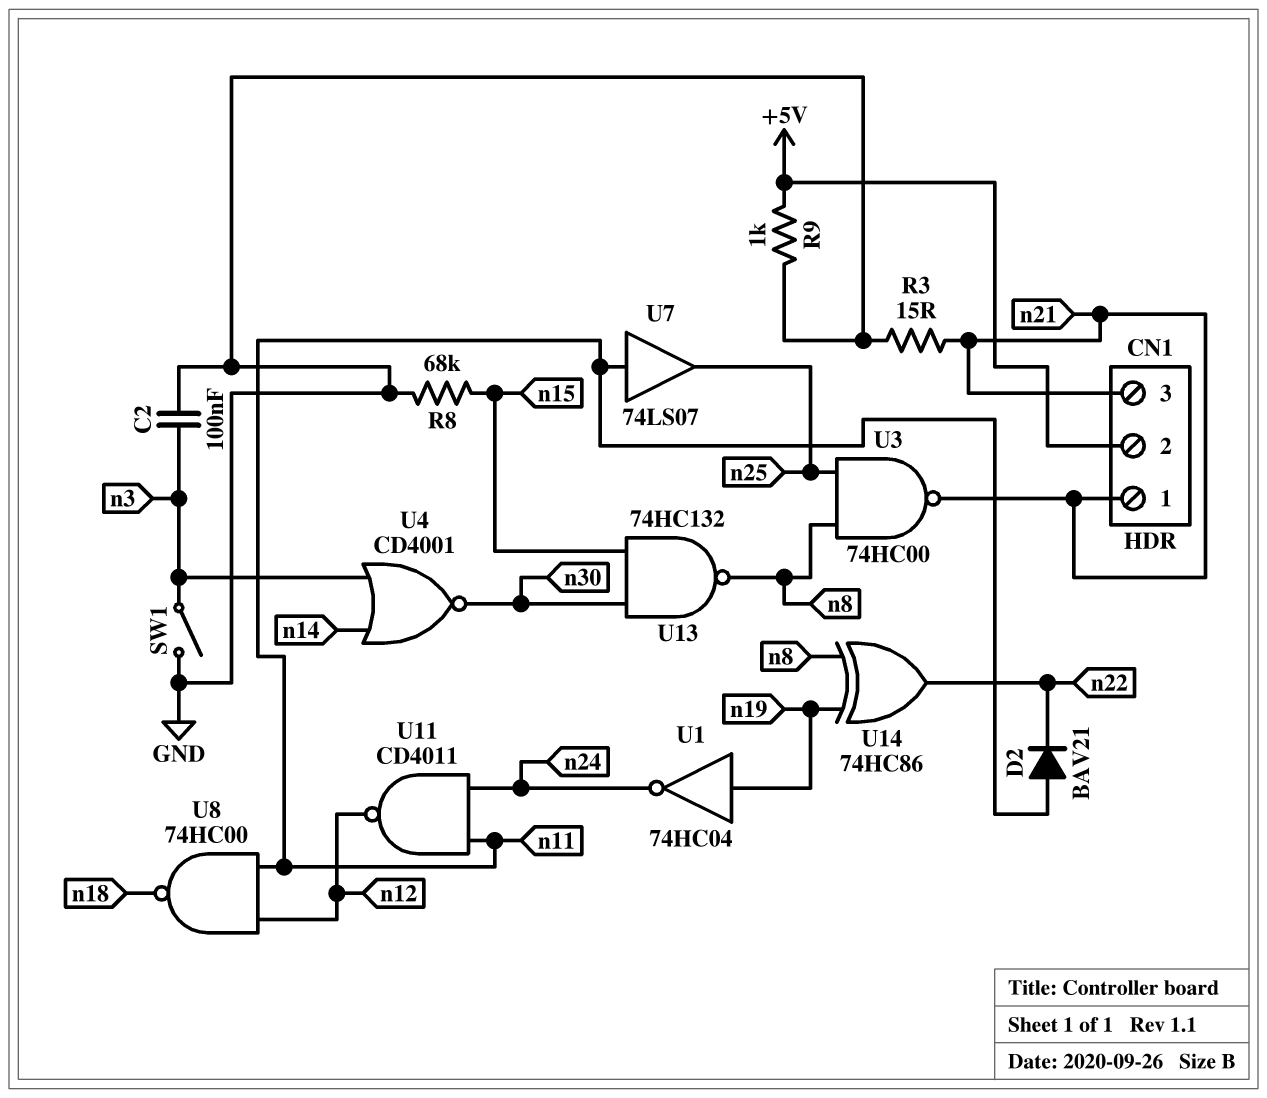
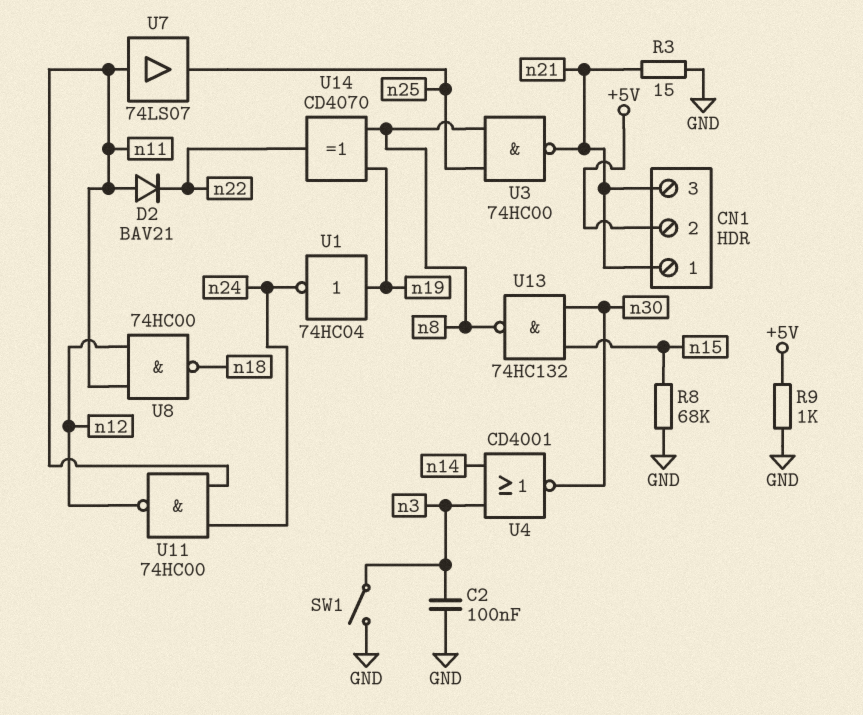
U11: NAND CD4011 (in n11, in n24, out n12) -> NAND 74HC00 (in n11, in n24, out n12)
U14: XOR 74HC86 (in n8, in n19, out n22) -> XOR CD4070 (in n8, in n19, out n22)

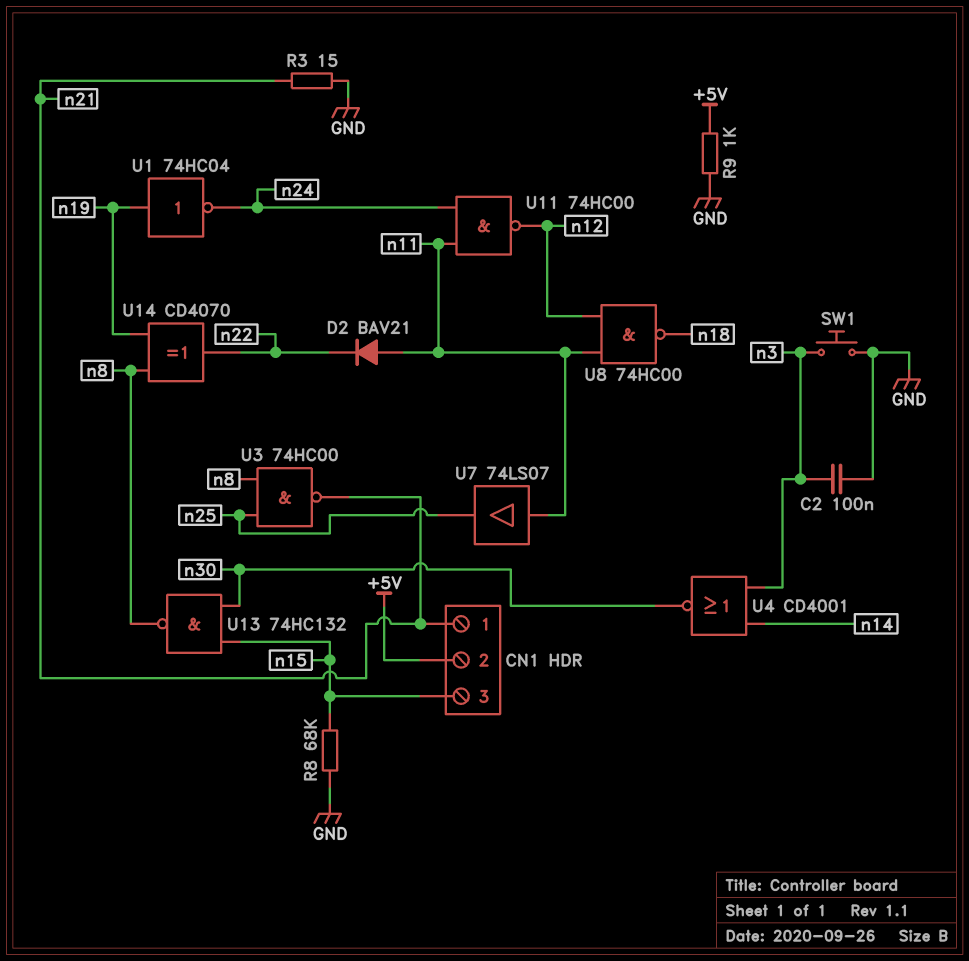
CN1 pin 3: n21 -> n15
SW1: switch (GND, n3) -> button (GND, n3)

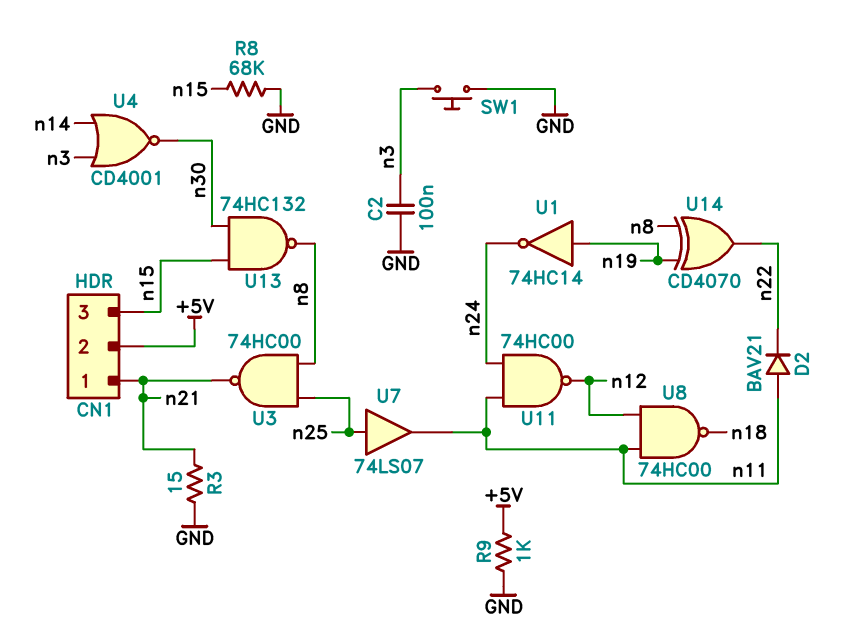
U1: NOT 74HC04 (in n19, out n24) -> NOT 74HC14 (in n19, out n24)
U7: buffer 74LS07 (in n11, out n25) -> buffer 74LS07 (in n25, out n11)

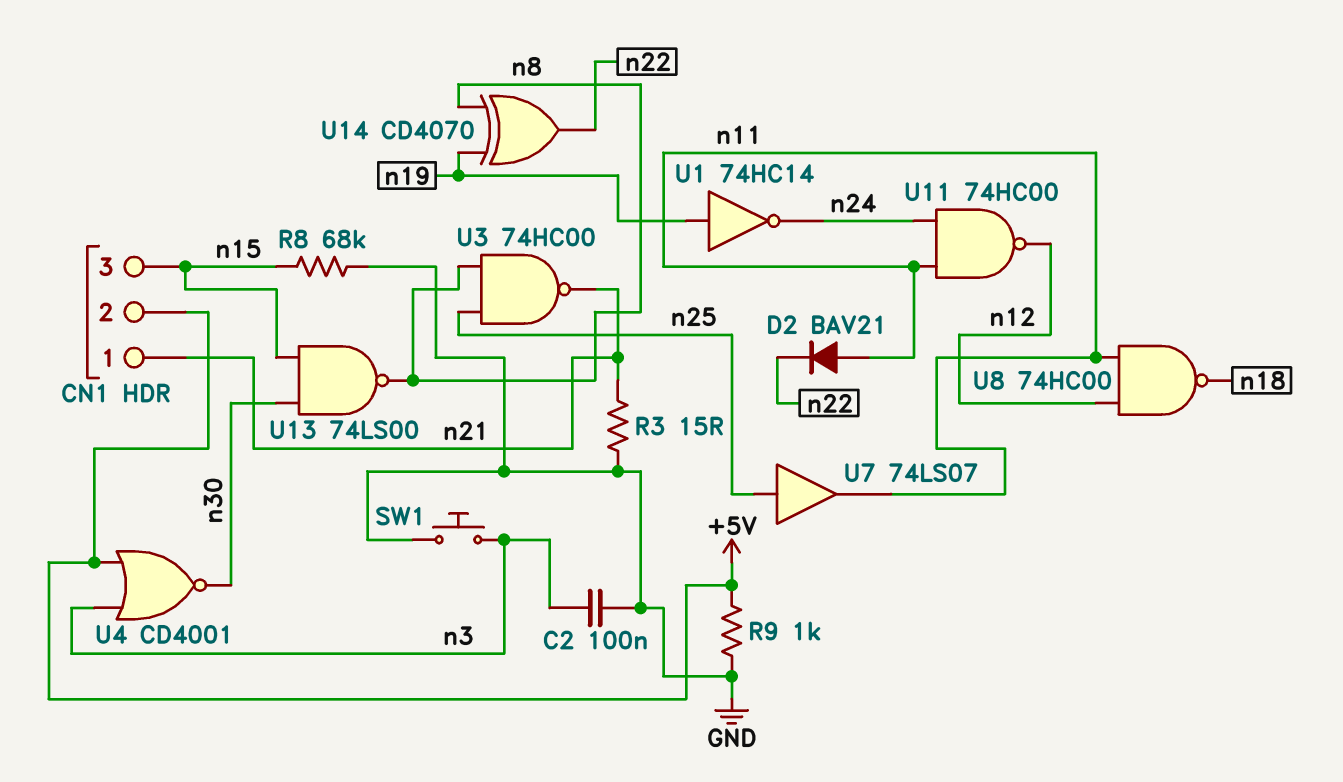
U4: NOR CD4001 (in n3, in n14, out n30) -> NOR CD4001 (in +5V, in n3, out n30)
U13: NAND 74HC132 (in n15, in n30, out n8) -> NAND 74LS00 (in n15, in n30, out n8)

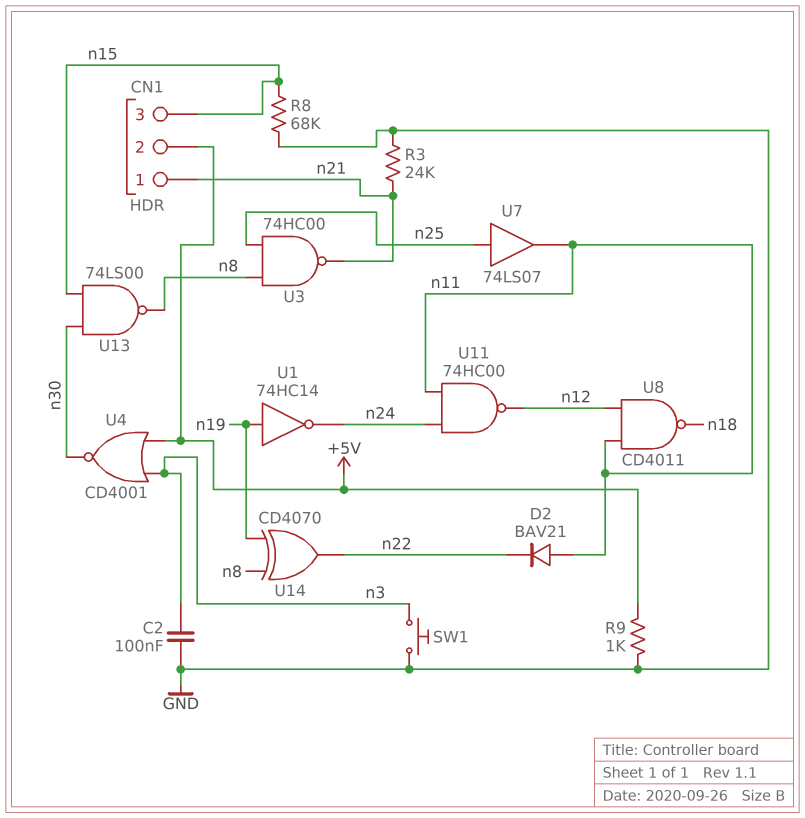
R3: 15 (GND, n21) -> 24k (GND, n21)
U8: NAND 74HC00 (in n11, in n12, out n18) -> NAND CD4011 (in n11, in n12, out n18)

